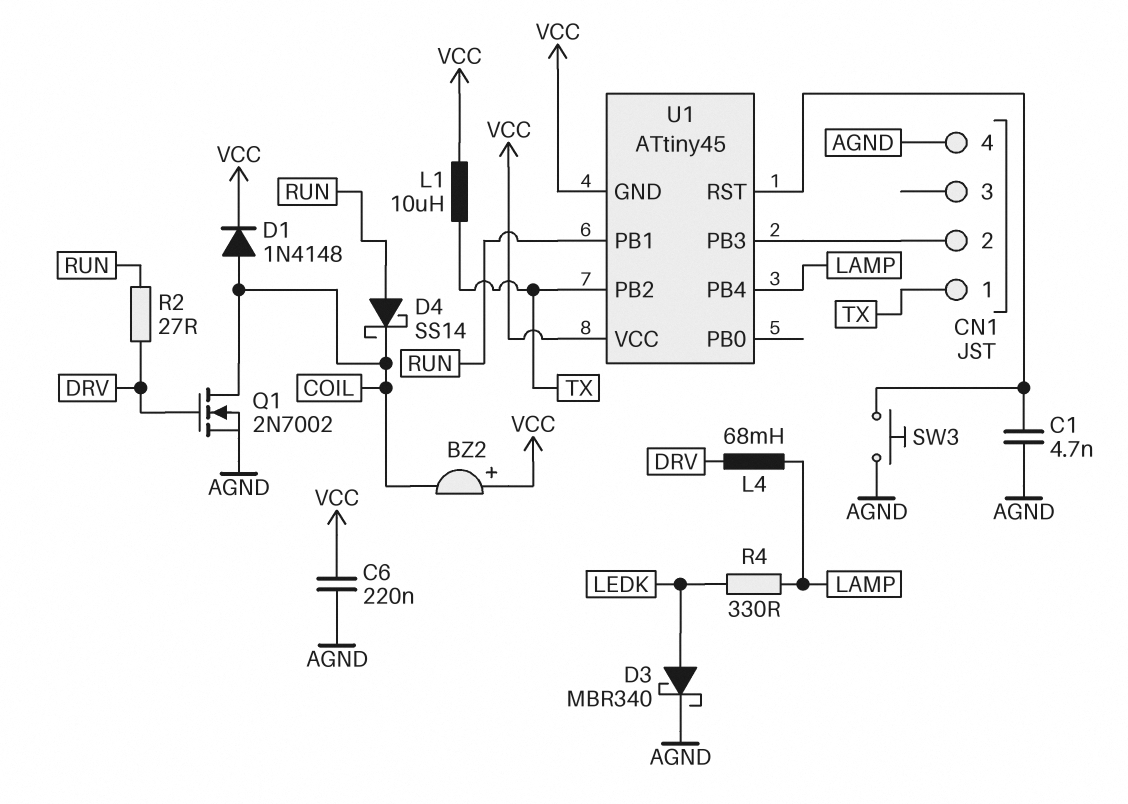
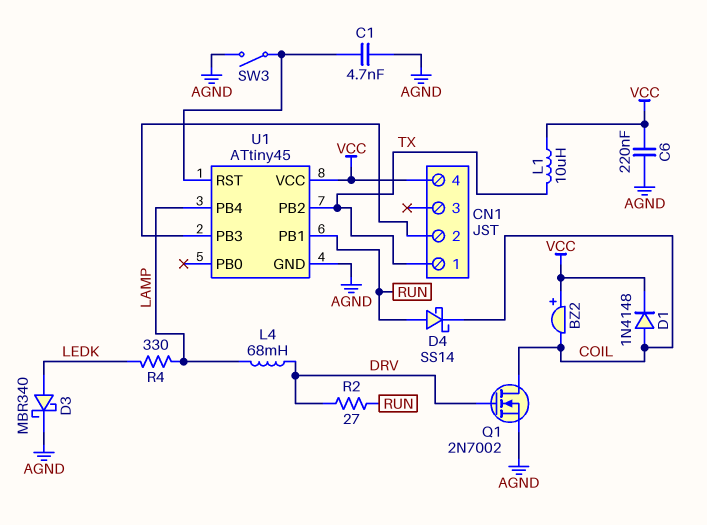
CN1 pin 4: AGND -> VCC
SW3: button (AGND, U1/RST) -> switch (AGND, U1/RST)
U1 pin GND: VCC -> AGND

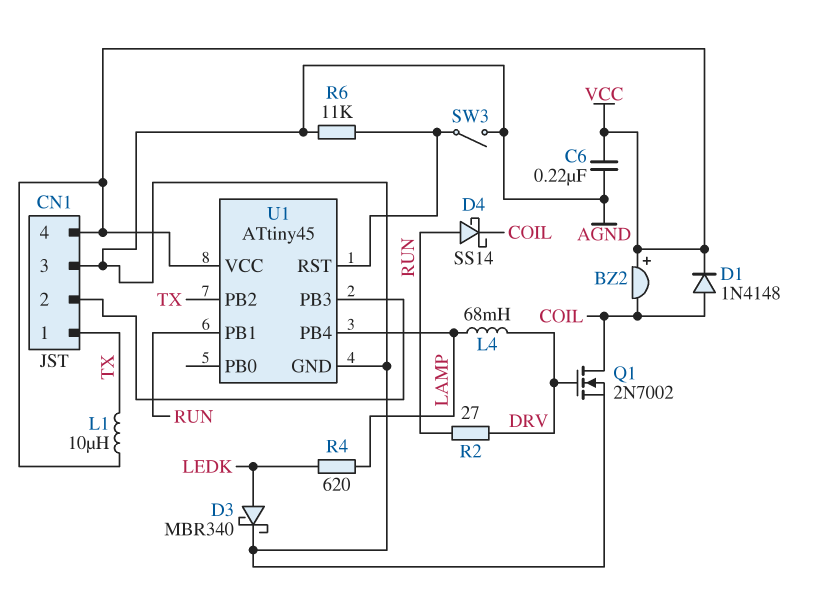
C1: 4.7nF (AGND, U1/RST) -> none
CN1 pin 3: none -> AGND
R4: 330 (LAMP, LEDK) -> 620 (LAMP, LEDK)
R6: none -> 11k (AGND, U1/RST)

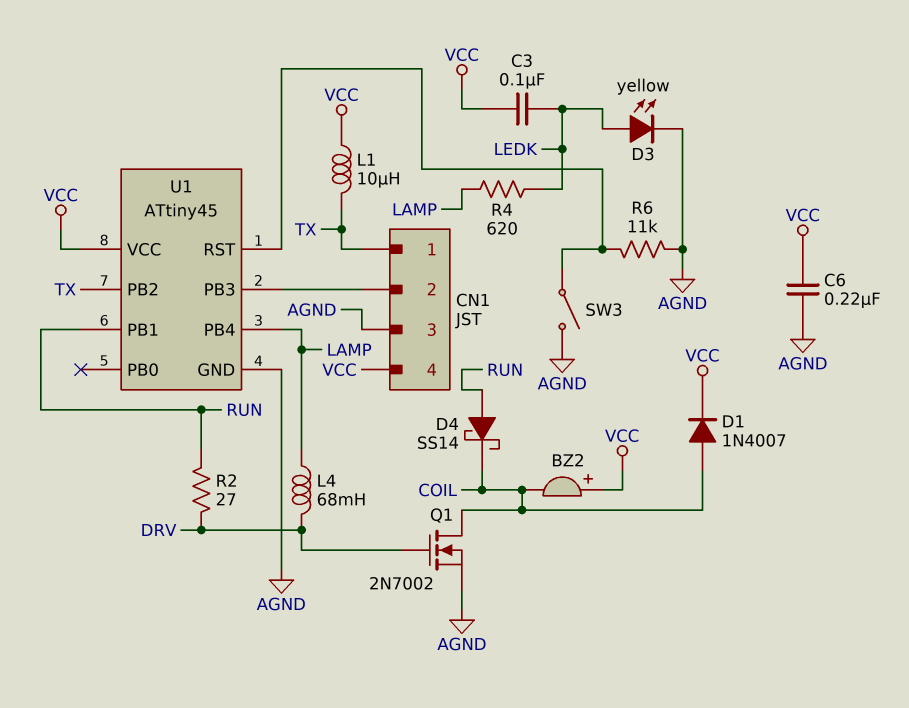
C3: none -> 100nF (LEDK, VCC)
D1: diode 1N4148 (A COIL, K VCC) -> diode 1N4007 (A COIL, K VCC)
D3: schottky MBR340 (A LEDK, K AGND) -> LED yellow (A LEDK, K AGND)

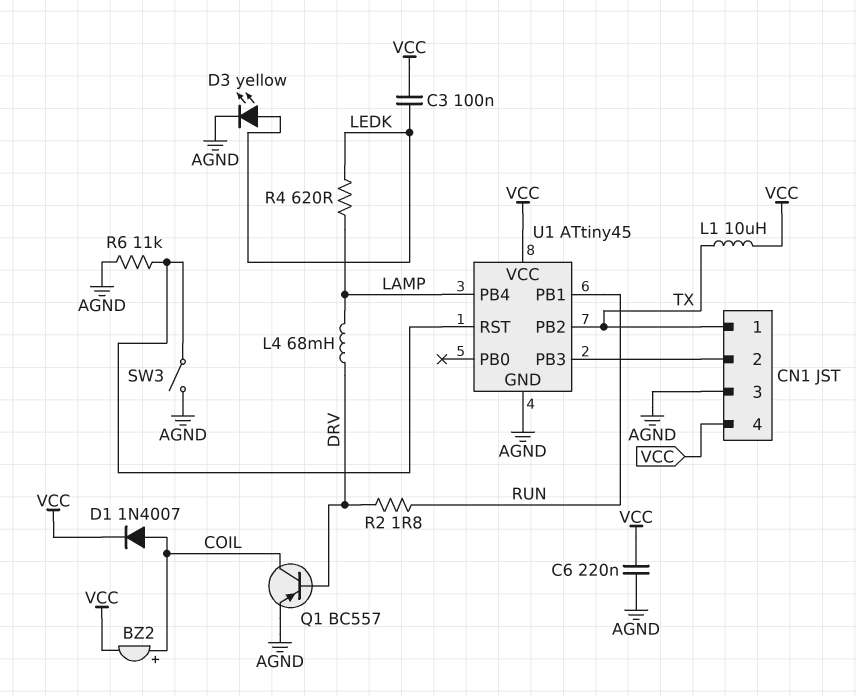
BZ2: buzzer (plus VCC, minus COIL) -> buzzer (plus COIL, minus VCC)
D4: schottky SS14 (A RUN, K COIL) -> none
Q1: NMOS 2N7002 (G DRV, D COIL, S AGND) -> PNP BC557 (B DRV, C COIL, E AGND)
R2: 27 (DRV, RUN) -> 1.8 (DRV, RUN)

